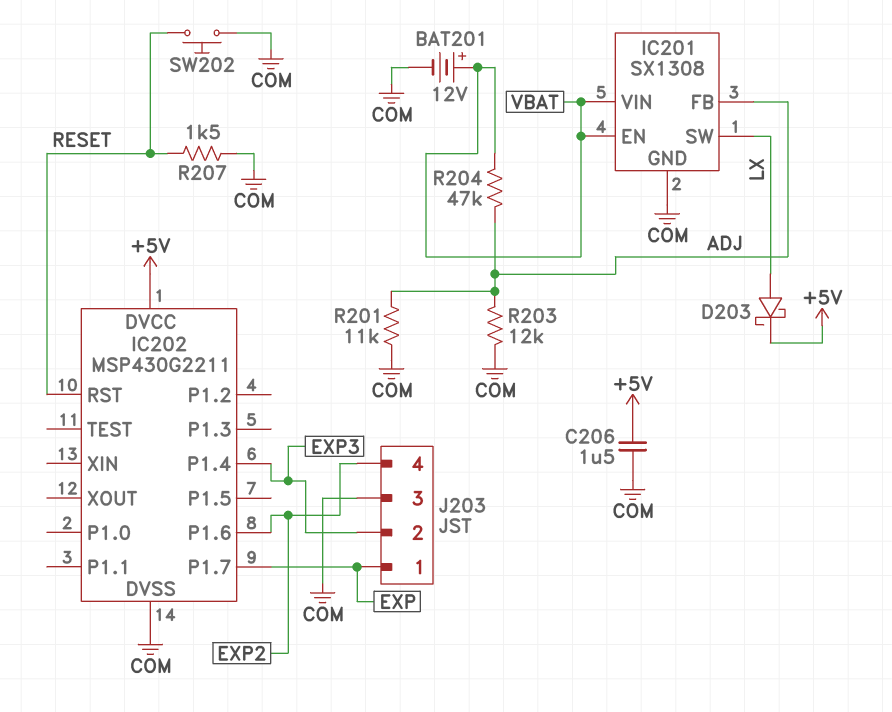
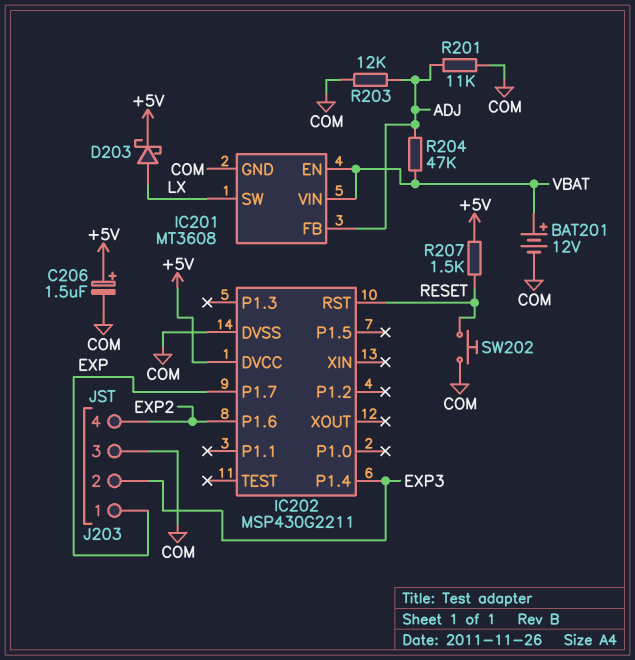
C206: 1.5uF (+5V, COM) -> 1.5uF (plus +5V, minus COM)
IC201: SX1308 -> MT3608
R207: 1.5k (COM, RESET) -> 1.5k (+5V, RESET)

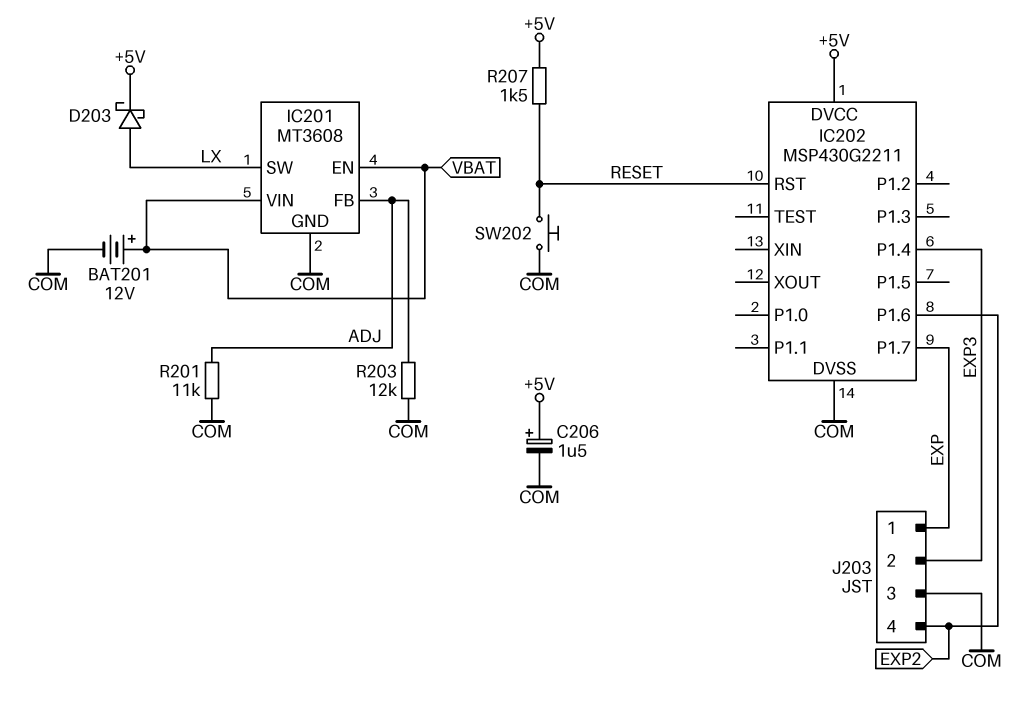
R204: 47k (ADJ, VBAT) -> none

